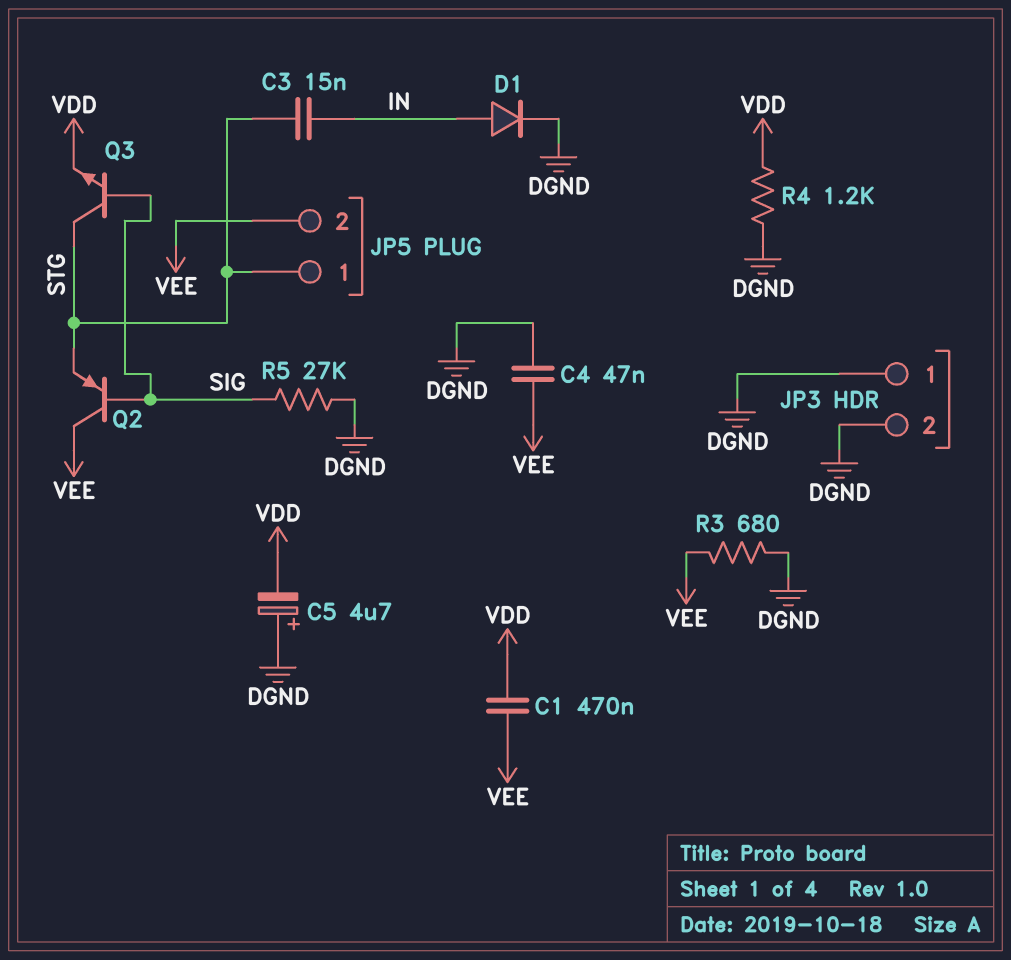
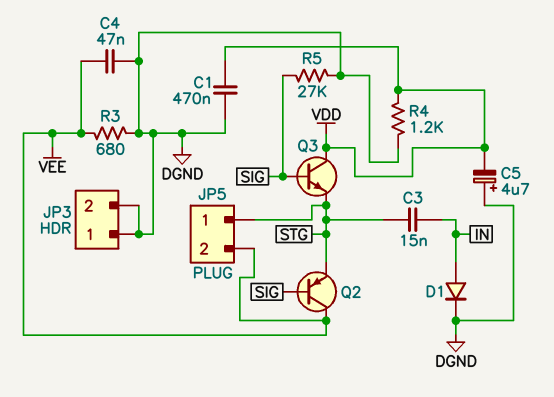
C1: 470nF (VDD, VEE) -> 470nF (DGND, VDD)
Q3: NPN (B SIG, C STG, E VDD) -> NPN (B SIG, C VDD, E STG)

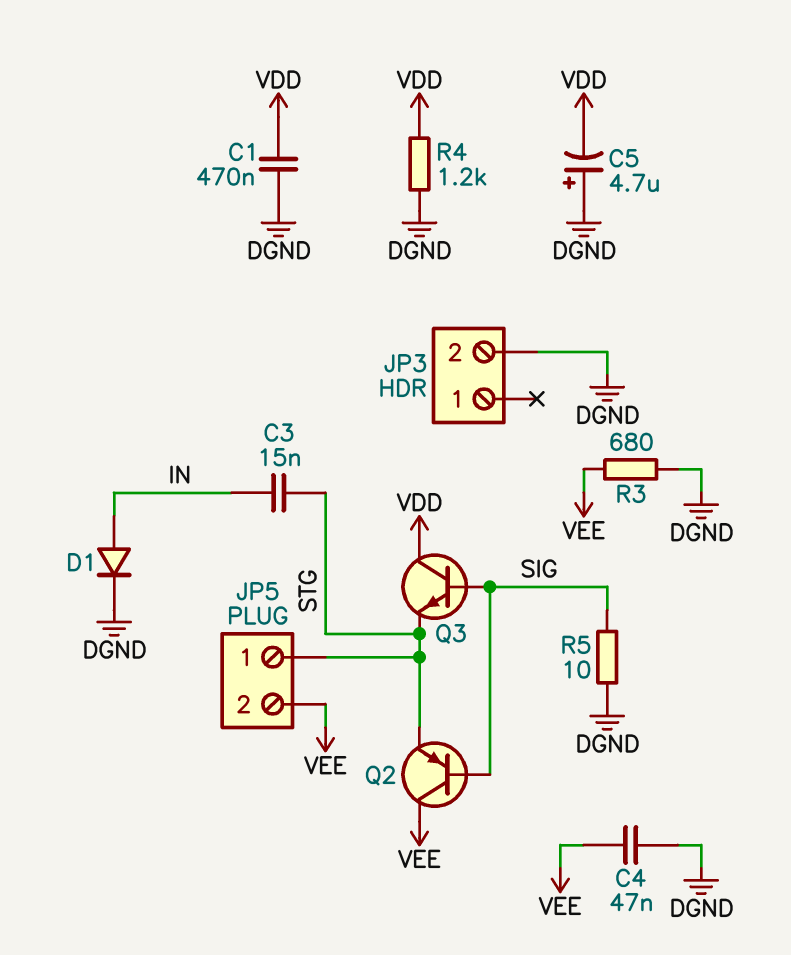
JP3 pin 1: DGND -> none
R5: 27k (DGND, SIG) -> 10 (DGND, SIG)

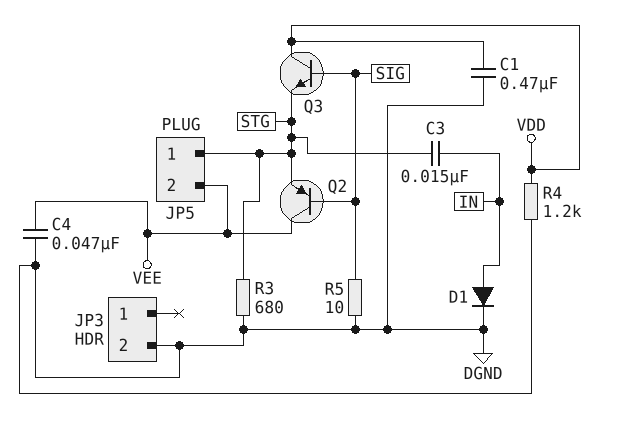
C5: 4.7uF (plus DGND, minus VDD) -> none
R3: 680 (DGND, VEE) -> 680 (DGND, STG)

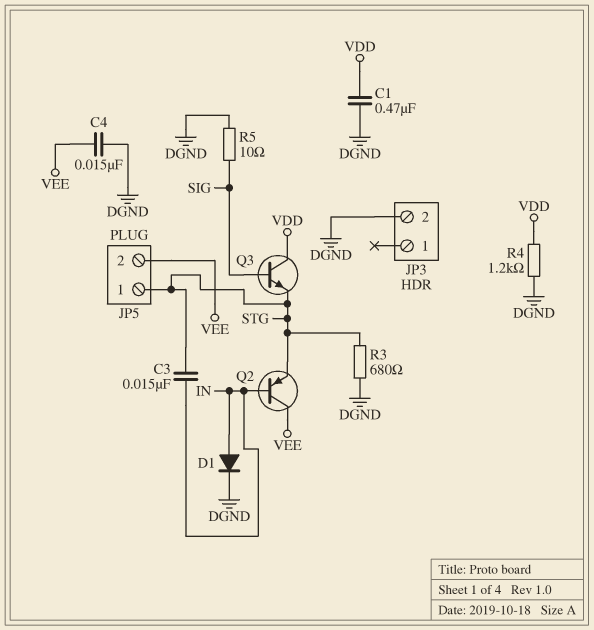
C4: 47nF (DGND, VEE) -> 15nF (DGND, VEE)
Q2: PNP (B SIG, C VEE, E STG) -> PNP (B IN, C VEE, E STG)

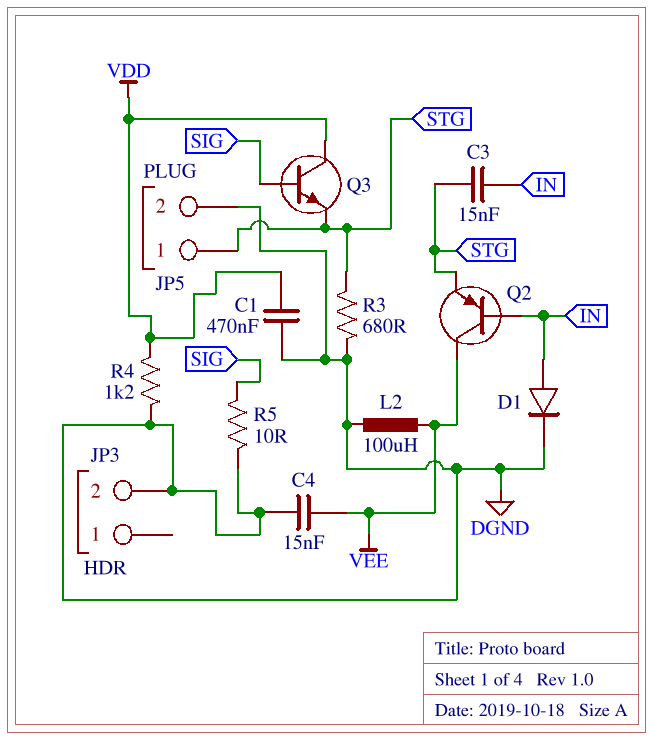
JP5 pin 2: VEE -> DGND
L2: none -> 100uH (DGND, VEE)

